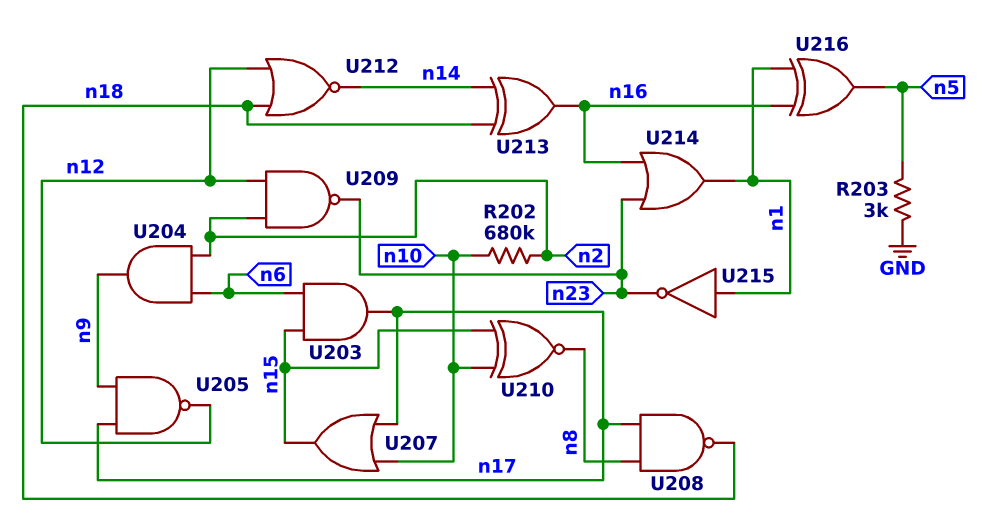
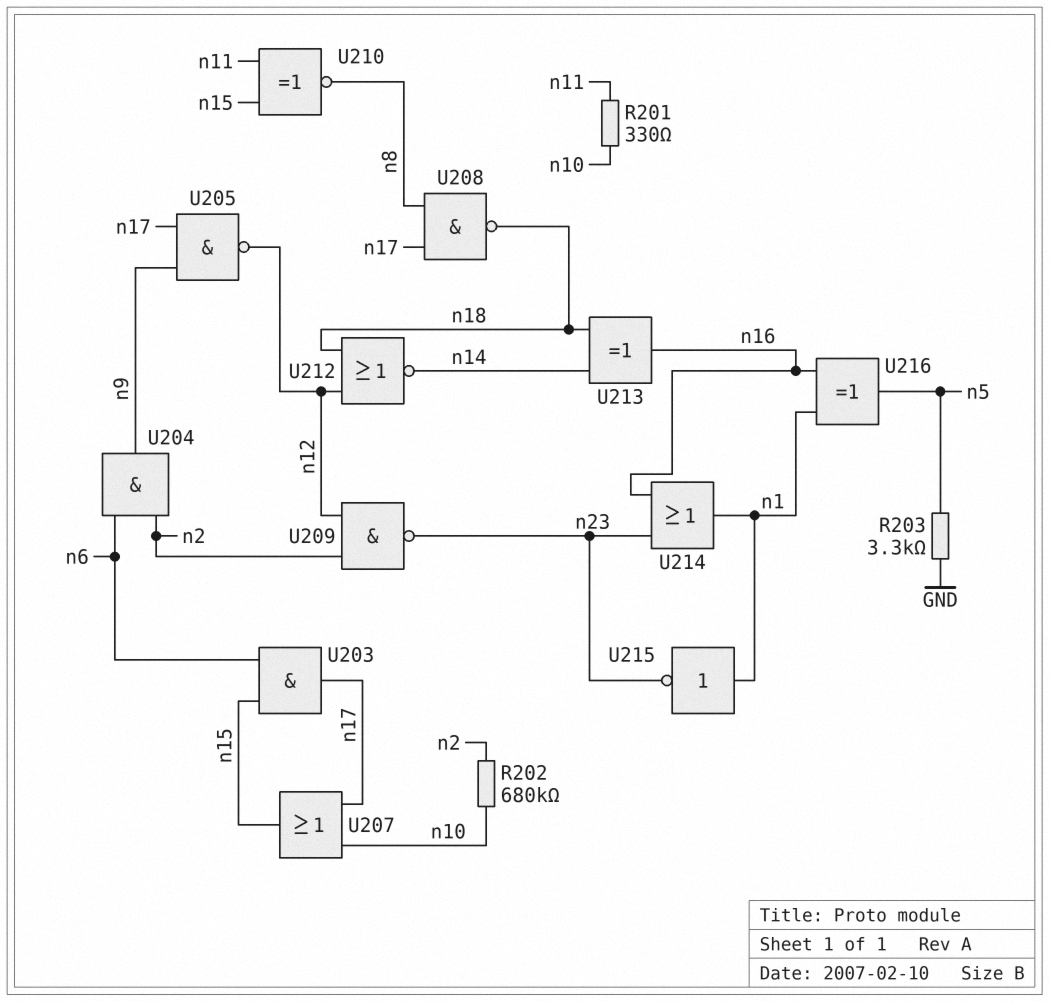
R201: none -> 330 (n10, n11)
R203: 3k (GND, n5) -> 3.3k (GND, n5)
U210: XNOR (in n10, in n15, out n8) -> XNOR (in n11, in n15, out n8)

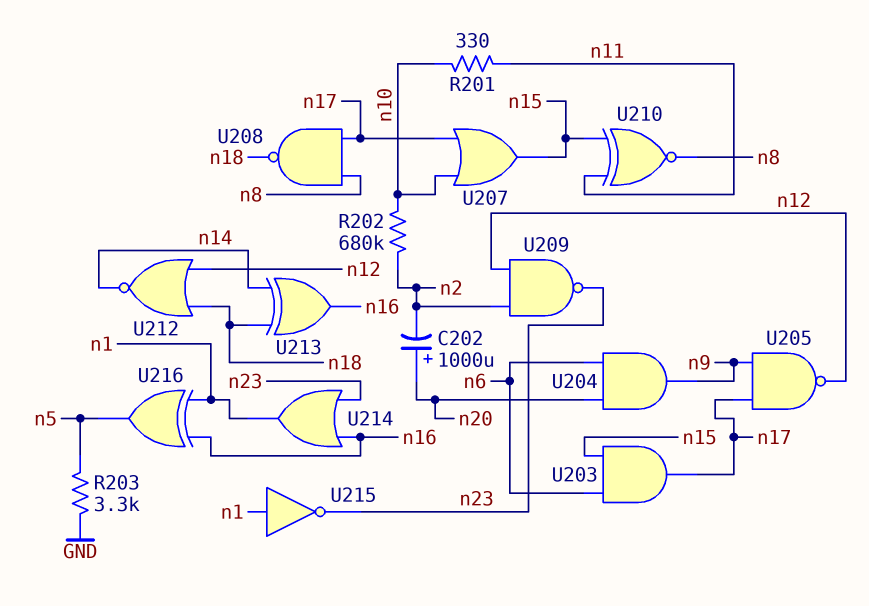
C202: none -> 1000uF (plus n20, minus n2)
U204: AND (in n2, in n6, out n9) -> AND (in n6, in n20, out n9)

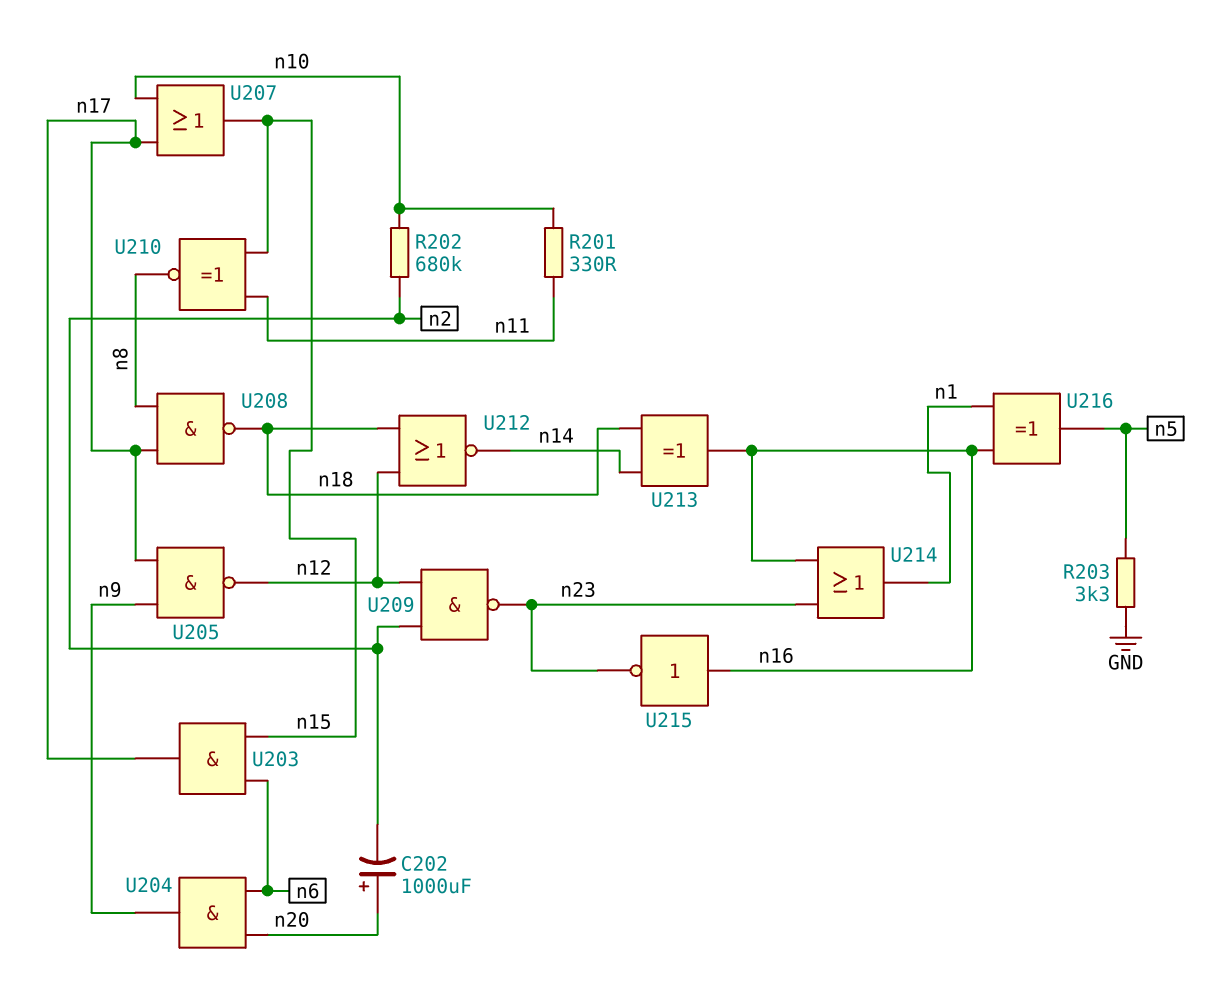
U215: NOT (in n1, out n23) -> NOT (in n16, out n23)

